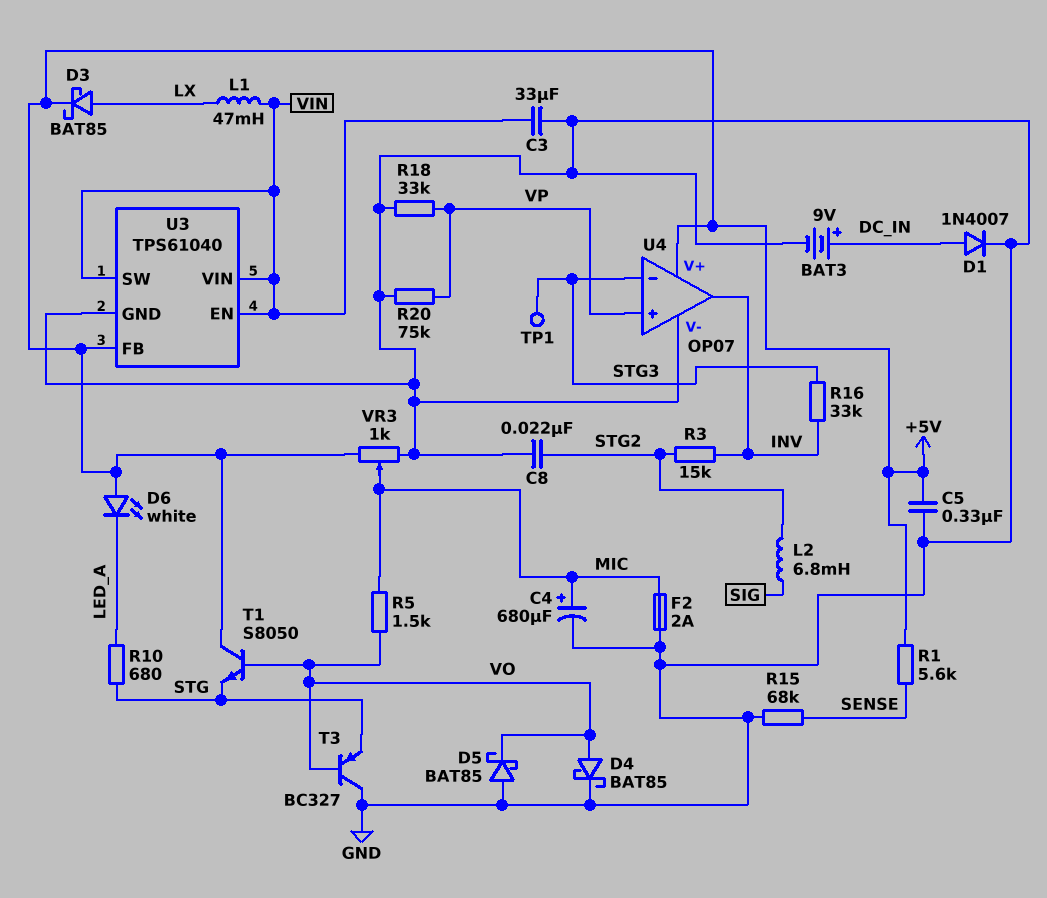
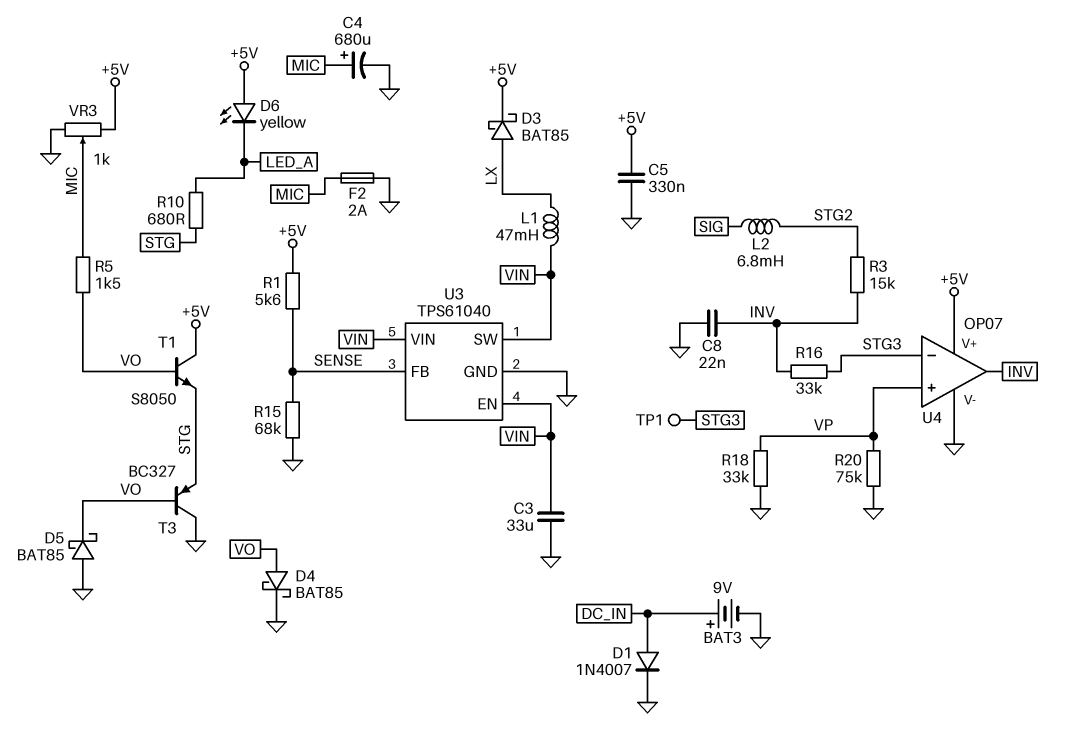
C8: 22nF (GND, STG2) -> 22nF (GND, INV)
D6: LED white (A +5V, K LED_A) -> LED yellow (A +5V, K LED_A)
U3 pin FB: +5V -> SENSE

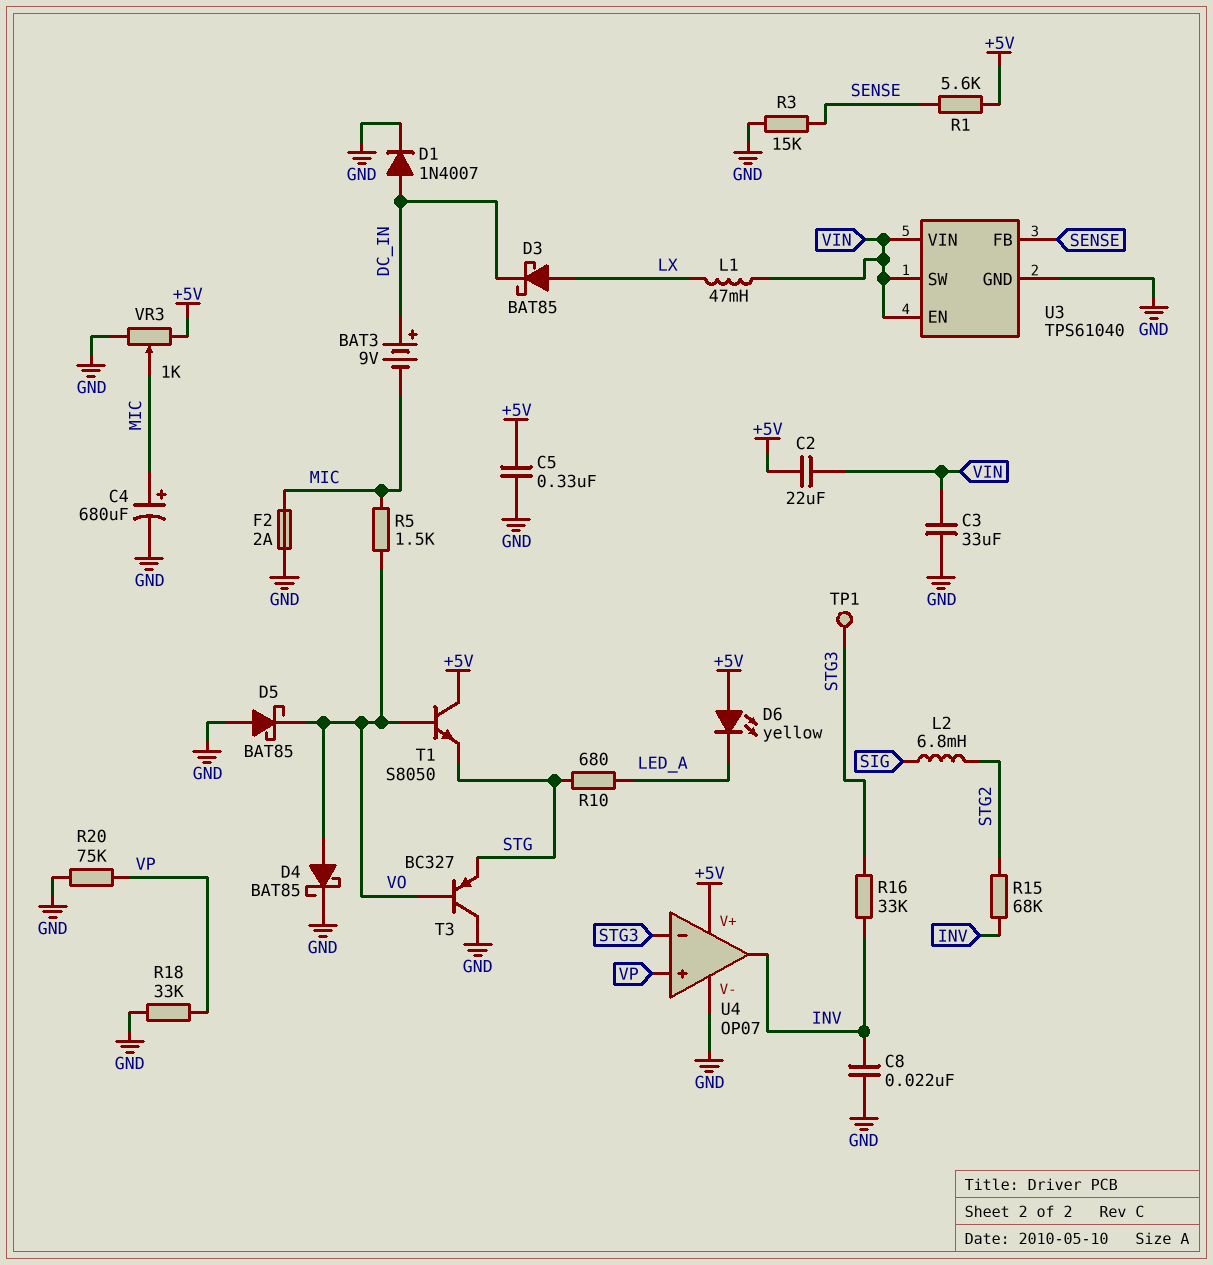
BAT3: 9V (plus DC_IN, minus GND) -> 9V (plus DC_IN, minus MIC)
C2: none -> 22uF (+5V, VIN)
D3: schottky BAT85 (A LX, K +5V) -> schottky BAT85 (A LX, K DC_IN)
R3: 15k (INV, STG2) -> 15k (GND, SENSE)
R15: 68k (GND, SENSE) -> 68k (INV, STG2)

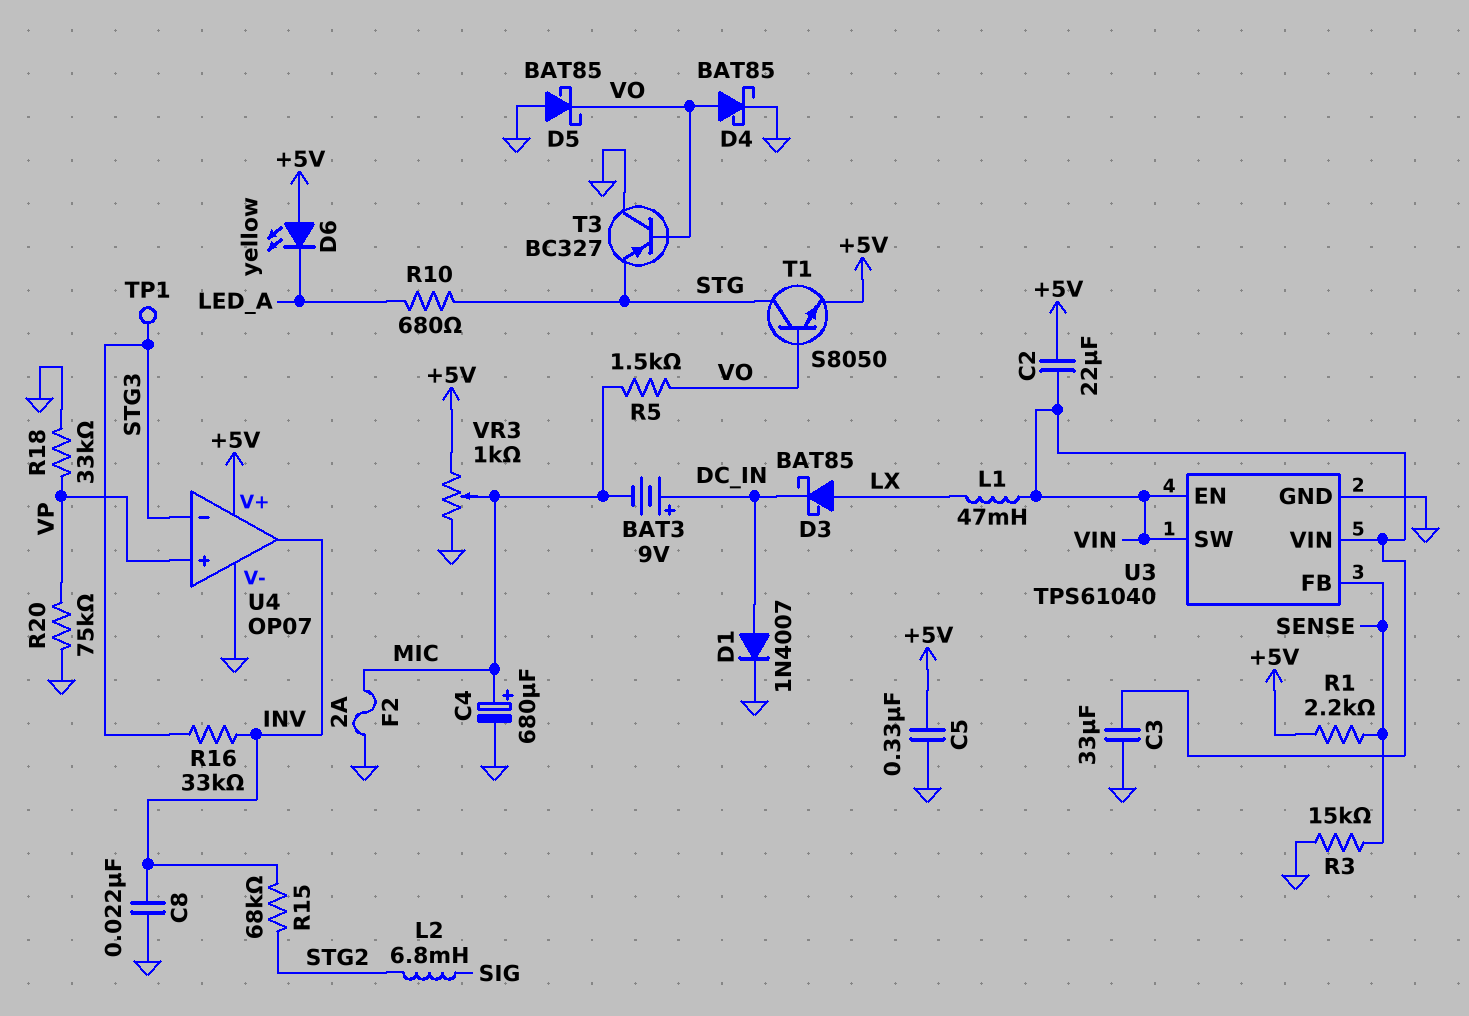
R1: 5.6k (+5V, SENSE) -> 2.2k (+5V, SENSE)
T1: NPN S8050 (B VO, C +5V, E STG) -> NPN S8050 (B VO, C STG, E +5V)

